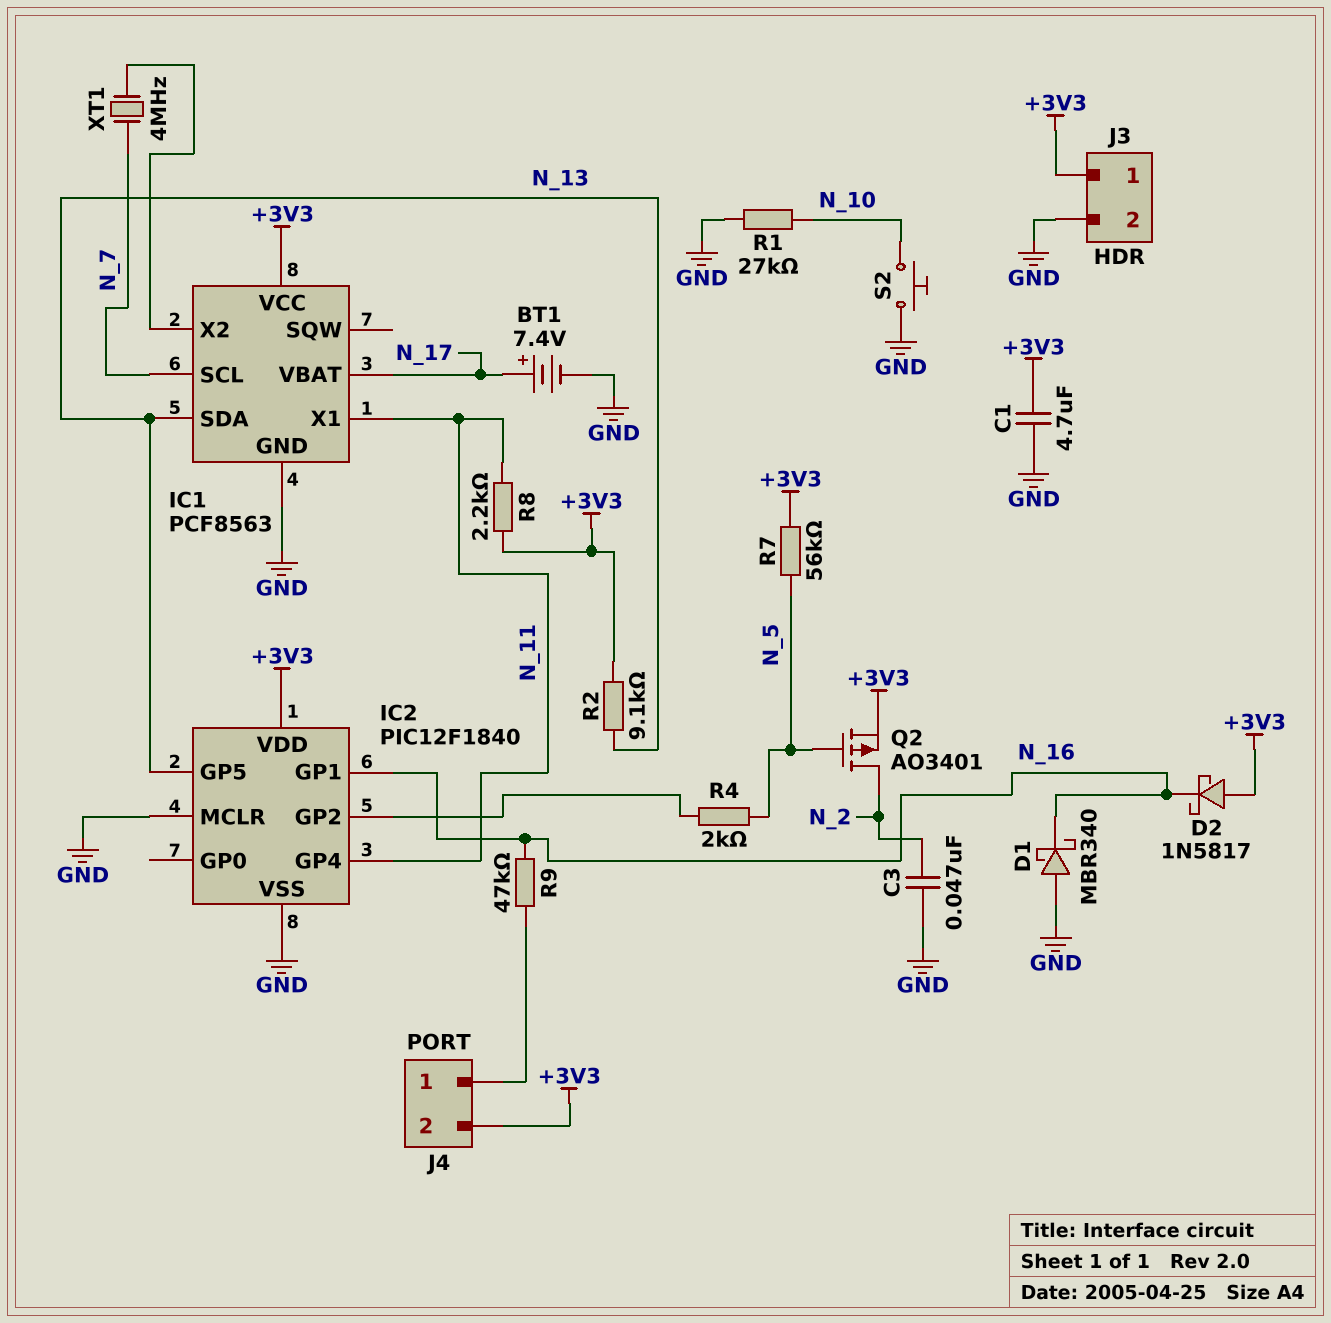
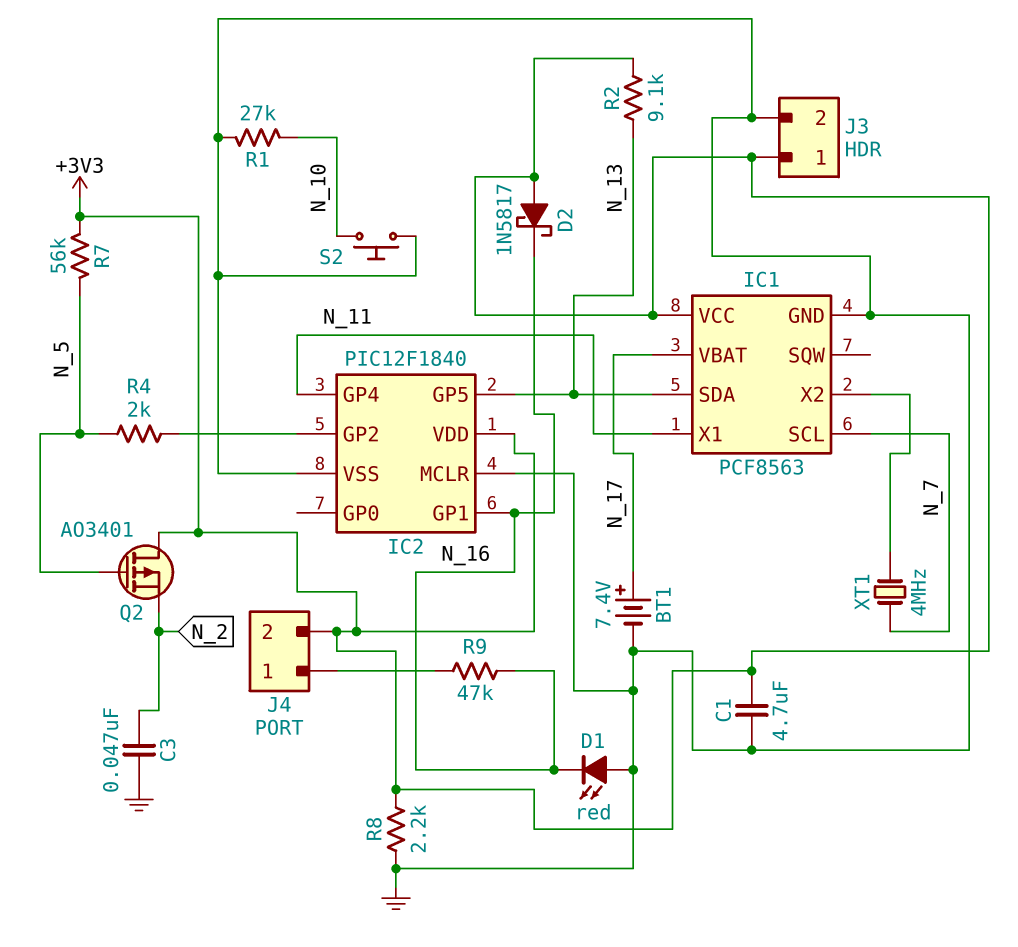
D1: schottky MBR340 (A GND, K N_16) -> LED red (A GND, K N_16)
Q2: PMOS AO3401 (G N_5, D N_2, S +3V3) -> PMOS AO3401 (G N_5, D +3V3, S N_2)
R8: 2.2k (+3V3, N_11) -> 2.2k (+3V3, GND)

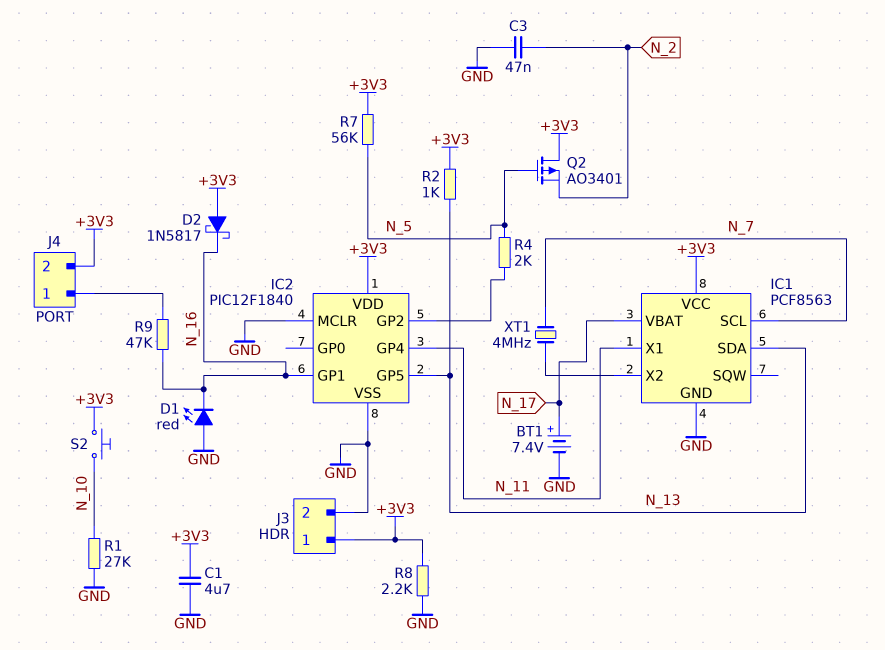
R2: 9.1k (+3V3, N_13) -> 1k (+3V3, N_13)
S2: button (GND, N_10) -> button (+3V3, N_10)

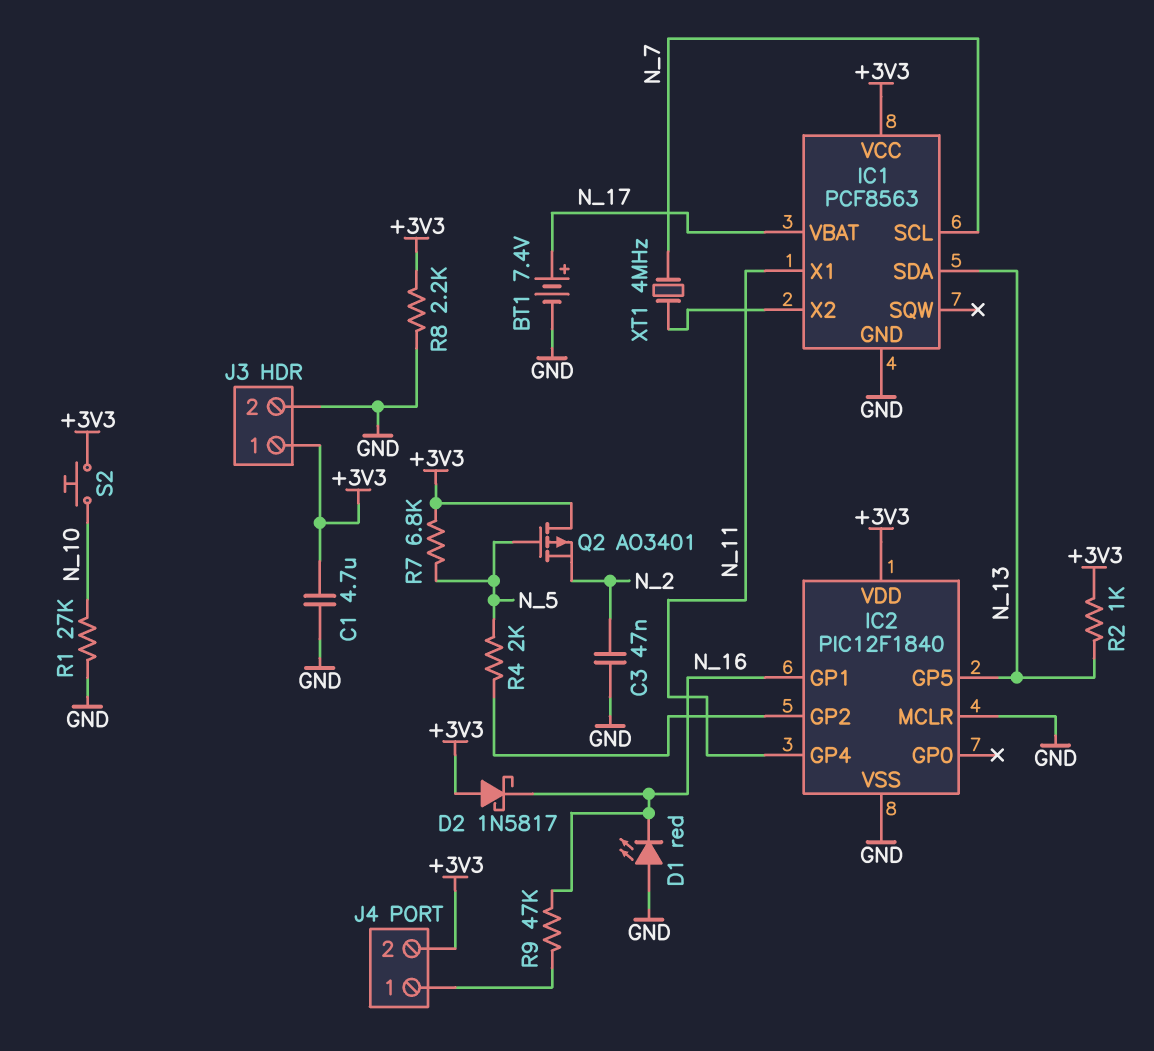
R7: 56k (+3V3, N_5) -> 6.8k (+3V3, N_5)

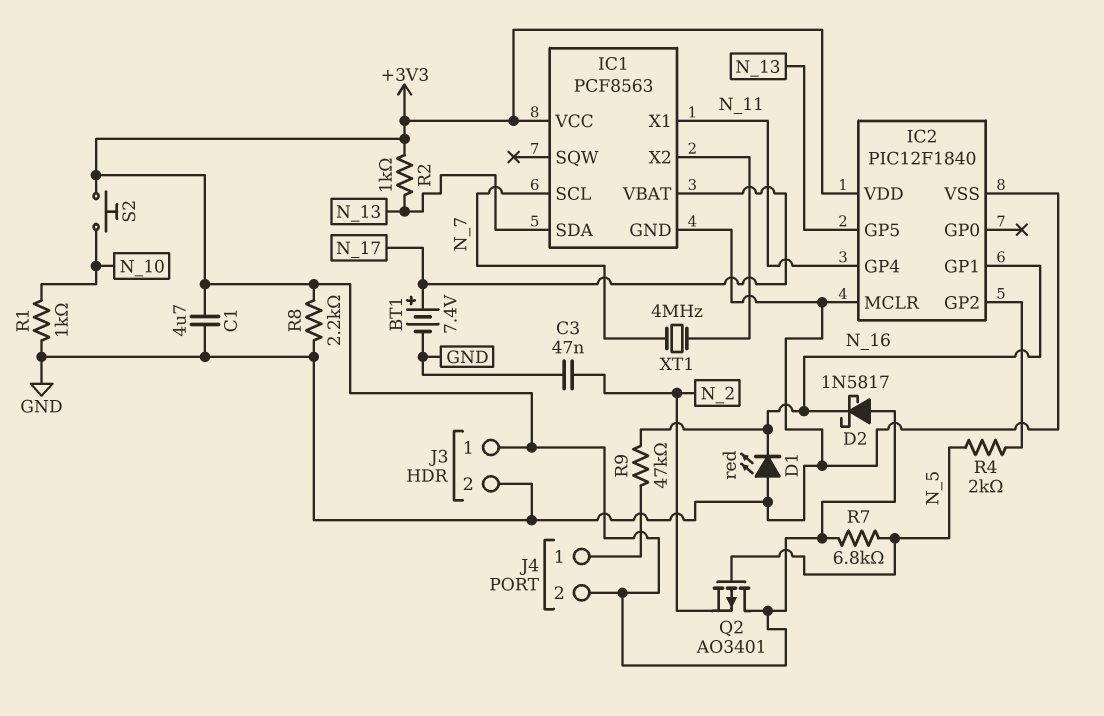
R1: 27k (GND, N_10) -> 1k (GND, N_10)

